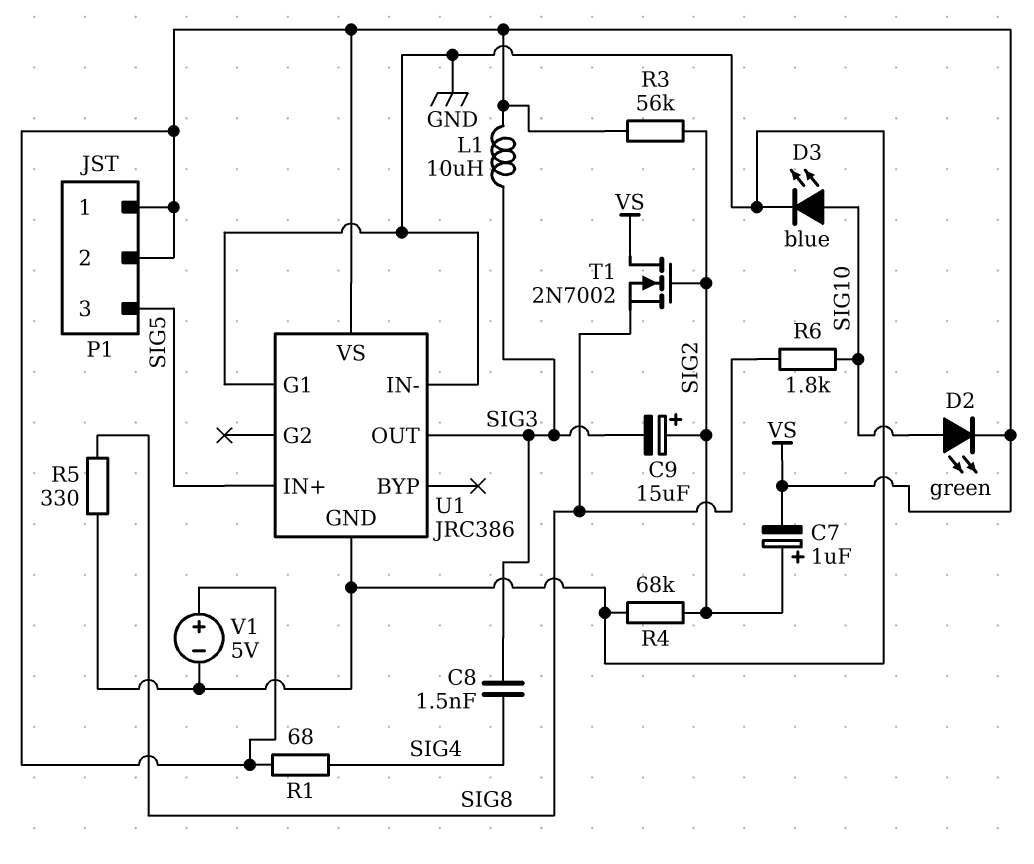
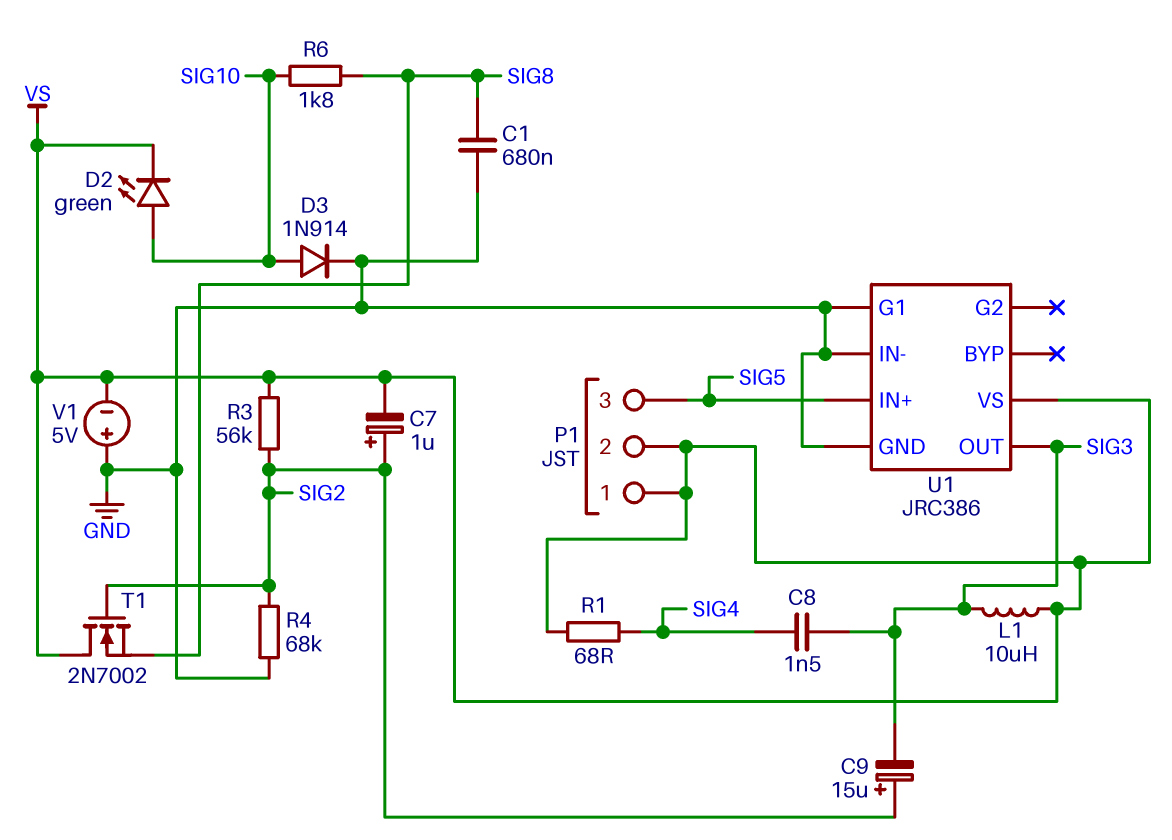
C1: none -> 680nF (GND, SIG8)
D3: LED blue (A SIG10, K GND) -> diode 1N914 (A SIG10, K GND)
R5: 330 (GND, SIG8) -> none
V1: 5V (plus VS, minus GND) -> 5V (plus GND, minus VS)

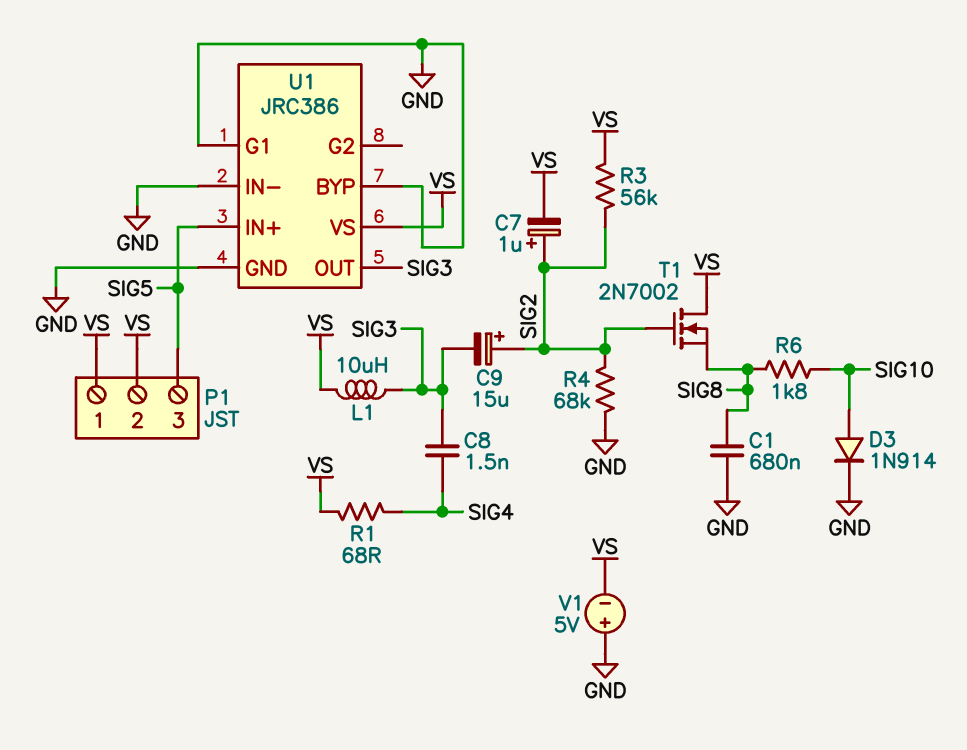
D2: LED green (A SIG10, K VS) -> none
U1 pin BYP: none -> GND

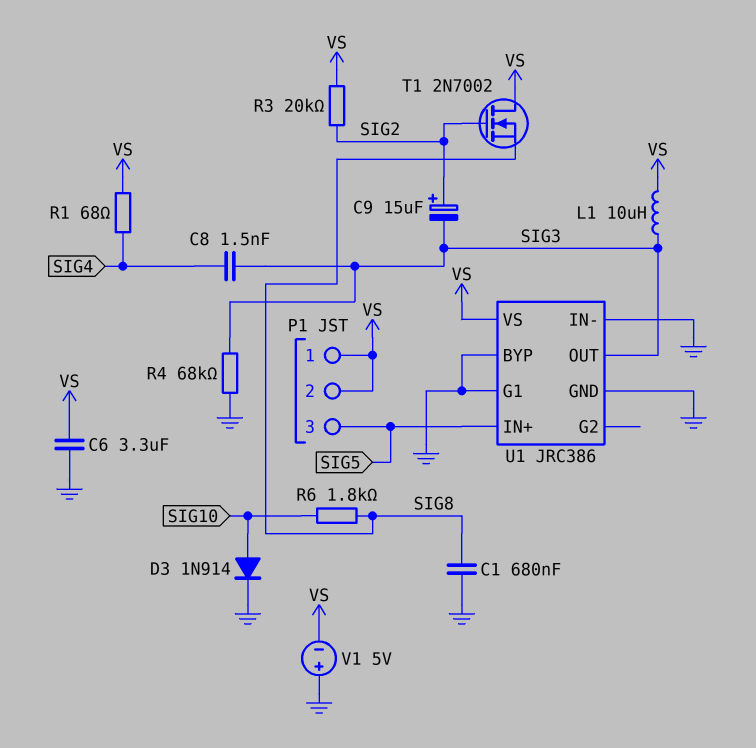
C6: none -> 3.3uF (GND, VS)
C7: 1uF (plus SIG2, minus VS) -> none
R3: 56k (SIG2, VS) -> 20k (SIG2, VS)
R4: 68k (GND, SIG2) -> 68k (GND, SIG3)

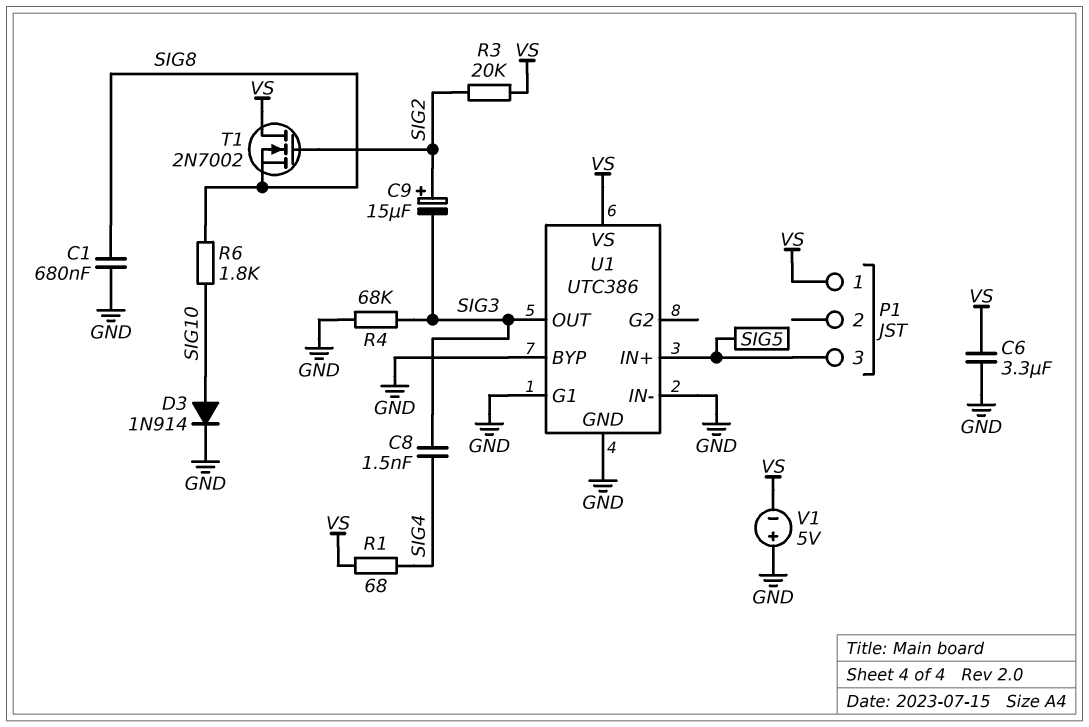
L1: 10uH (SIG3, VS) -> none
P1 pin 2: VS -> none
U1: JRC386 -> UTC386

